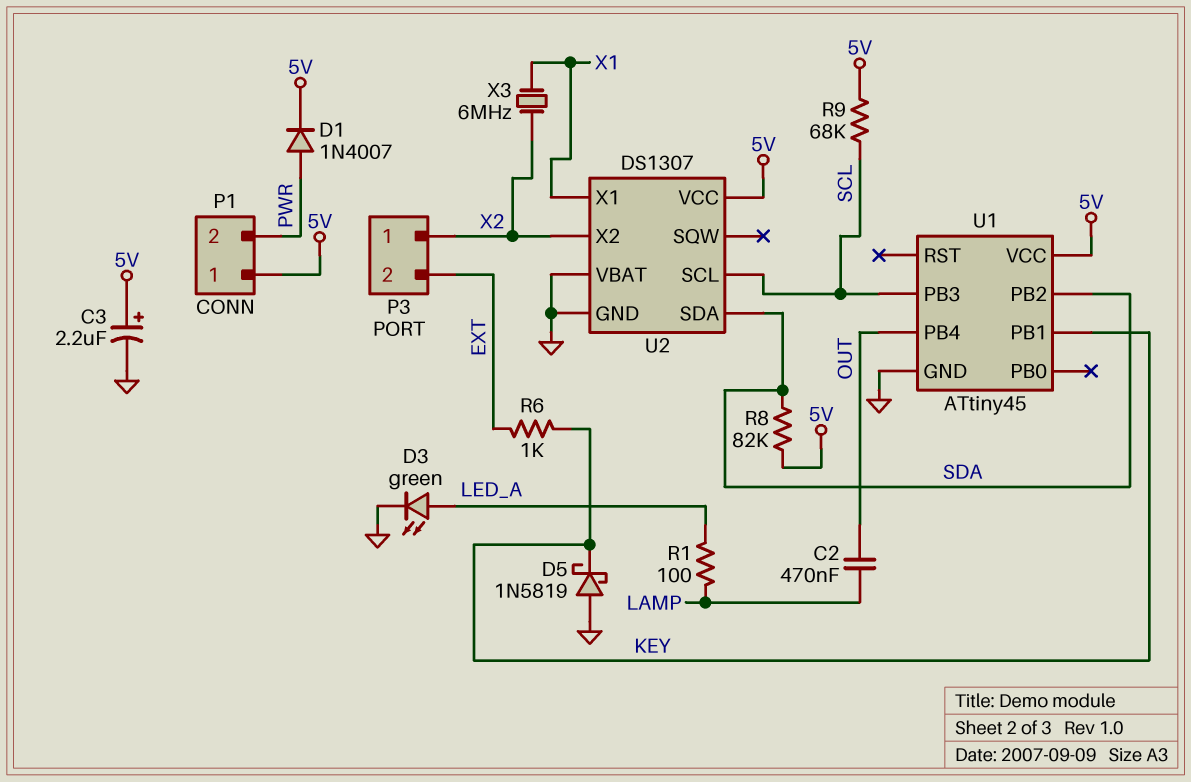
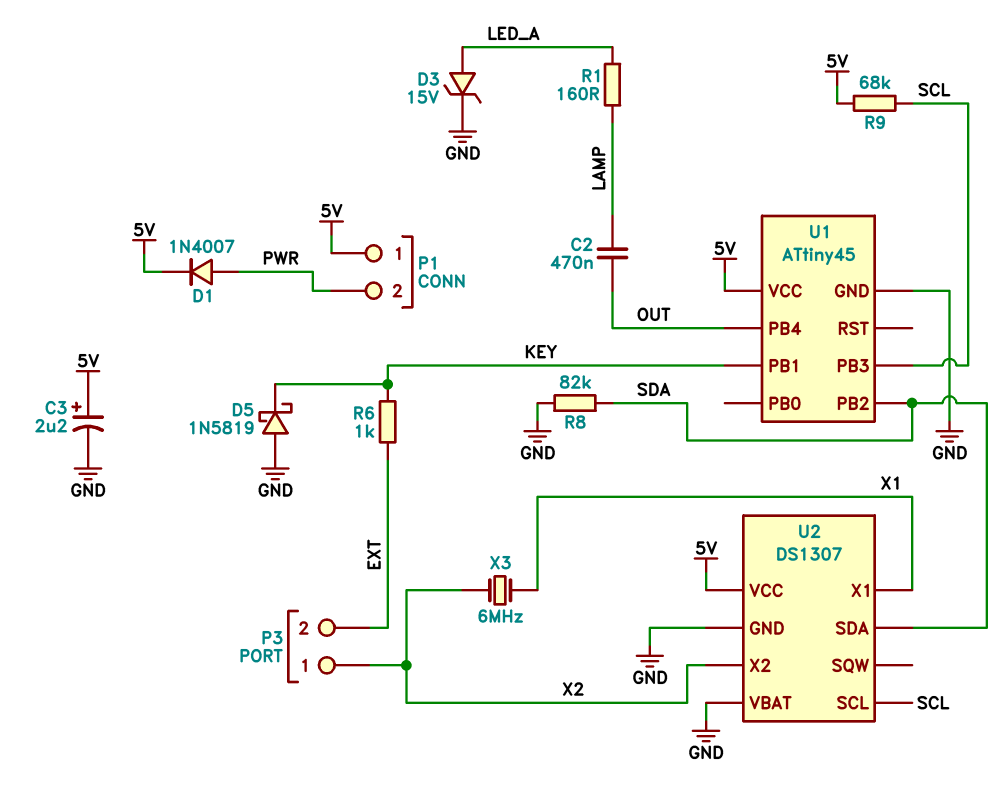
D3: LED green (A LED_A, K GND) -> zener 15V (A LED_A, K GND)
R1: 100 (LAMP, LED_A) -> 160 (LAMP, LED_A)
R8: 82k (5V, SDA) -> 82k (GND, SDA)

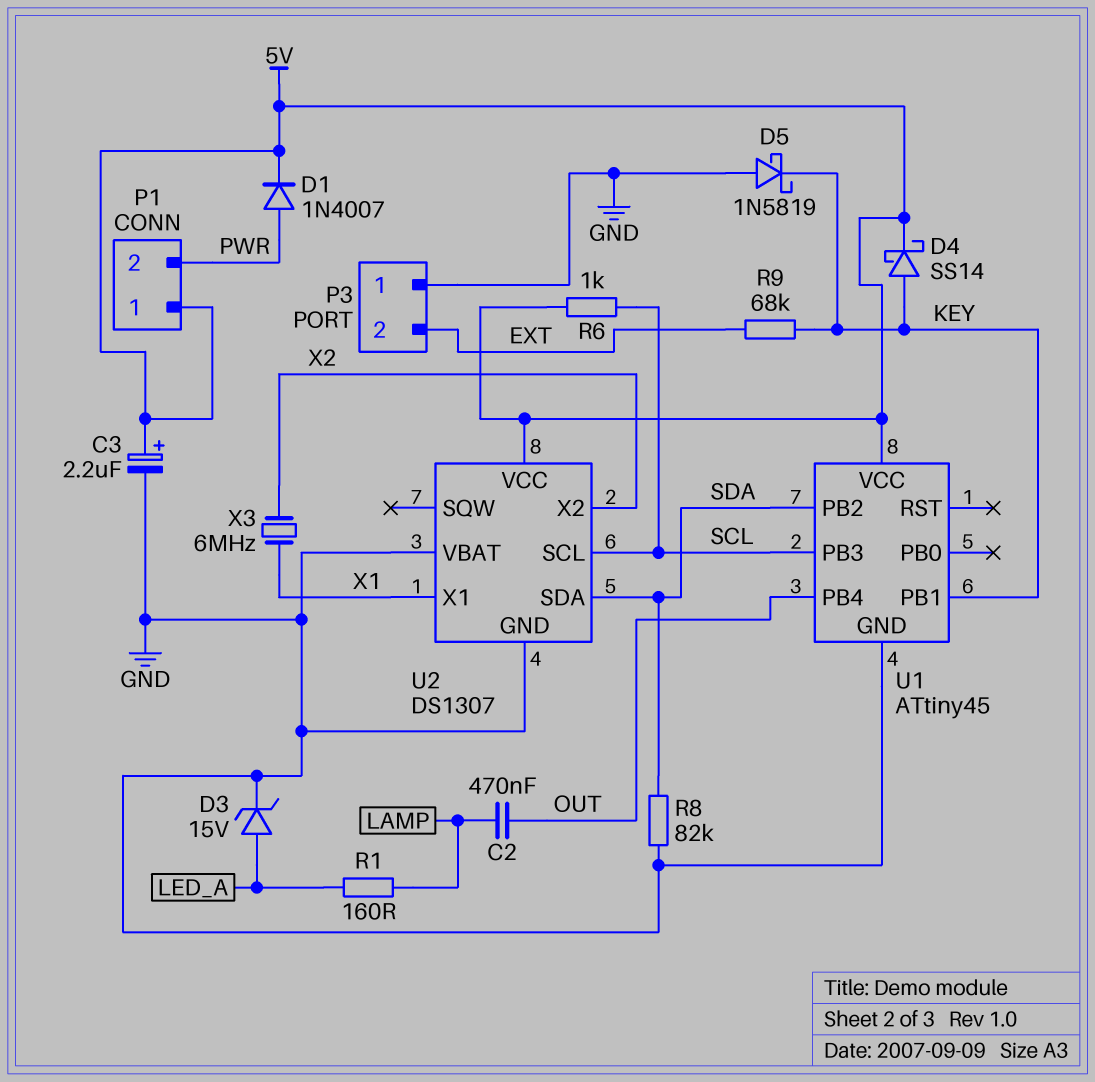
D4: none -> schottky SS14 (A KEY, K 5V)
P3 pin 1: X2 -> GND
R6: 1k (EXT, KEY) -> 1k (5V, SCL)
R9: 68k (5V, SCL) -> 68k (EXT, KEY)

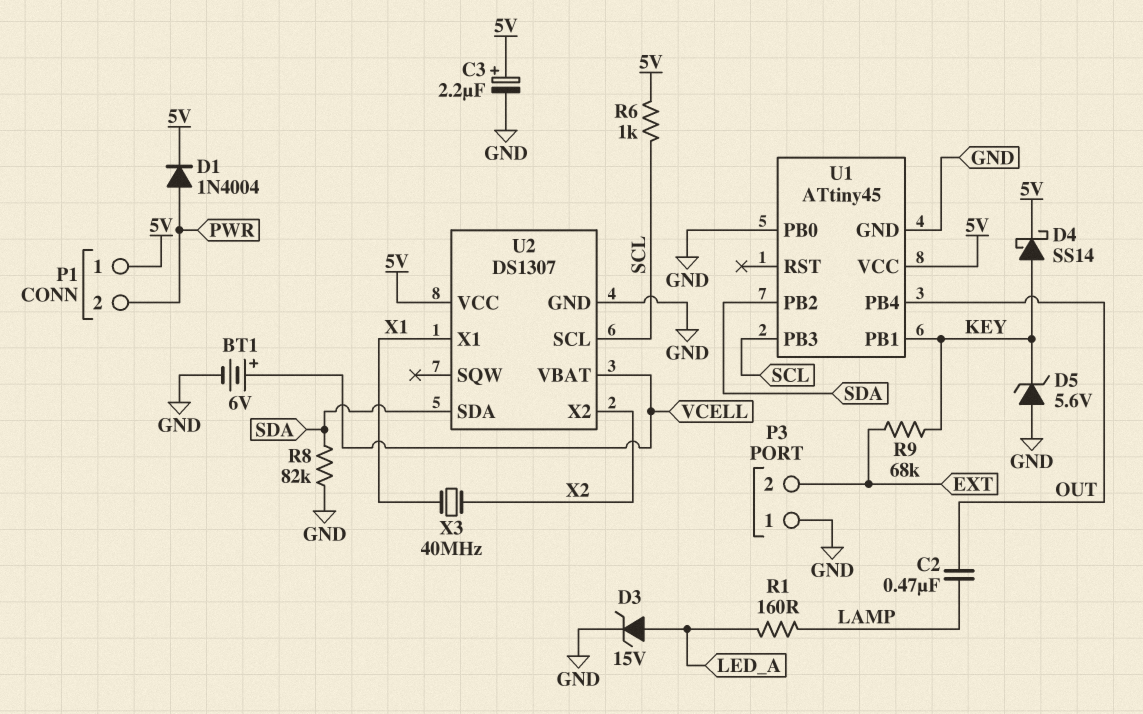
BT1: none -> 6V (plus VCELL, minus GND)
D1: diode 1N4007 (A PWR, K 5V) -> diode 1N4004 (A PWR, K 5V)
D5: schottky 1N5819 (A GND, K KEY) -> zener 5.6V (A GND, K KEY)
U1 pin PB0: none -> GND
U2 pin VBAT: GND -> VCELL
X3: 6MHz (X1, X2) -> 40MHz (X1, X2)

